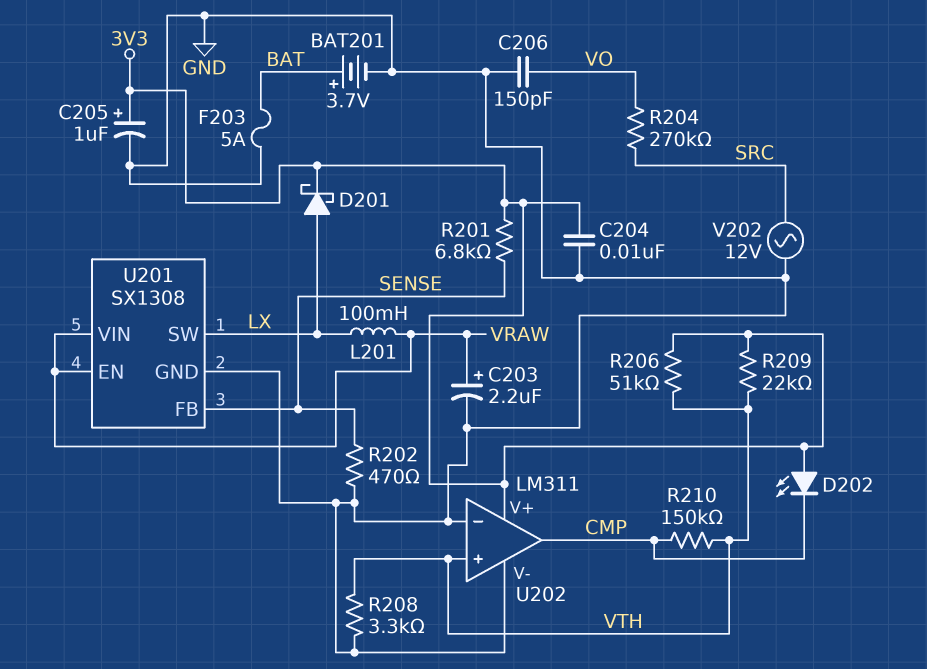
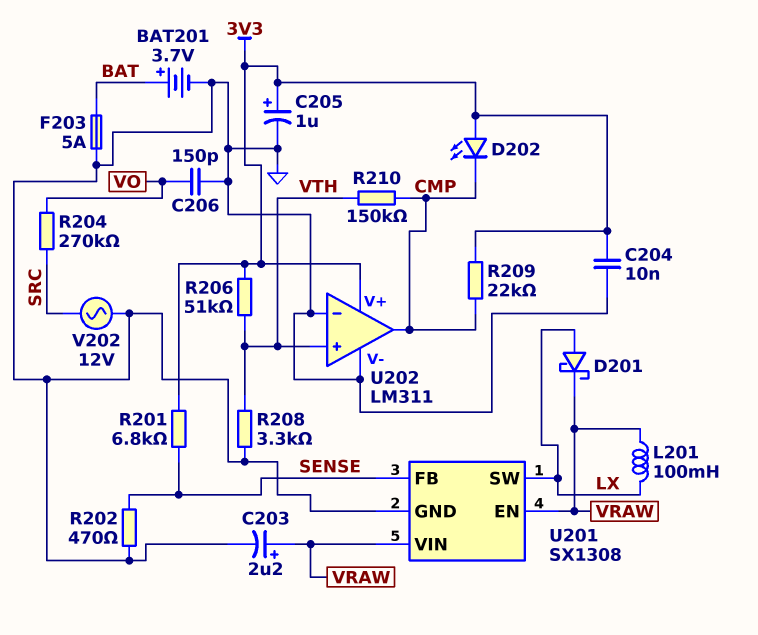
D201: schottky (A LX, K 3V3) -> schottky (A LX, K VRAW)
R209: 22k (3V3, VTH) -> 22k (3V3, CMP)

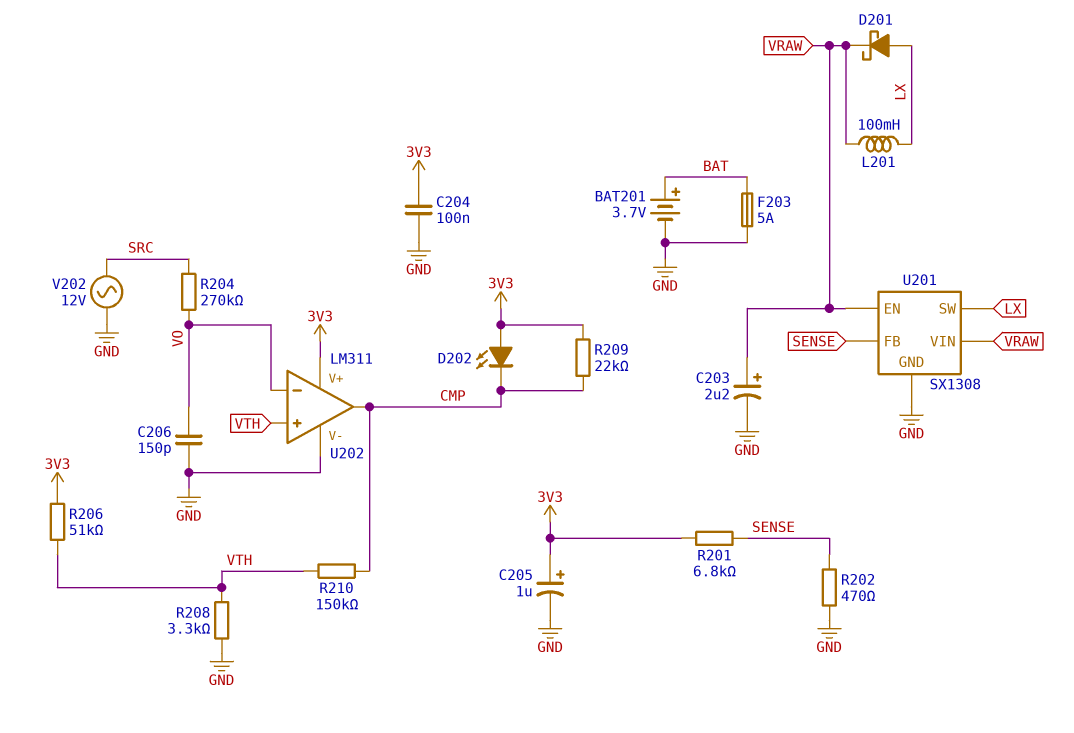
C204: 10nF (3V3, GND) -> 100nF (3V3, GND)
U202 pin in-: GND -> VO

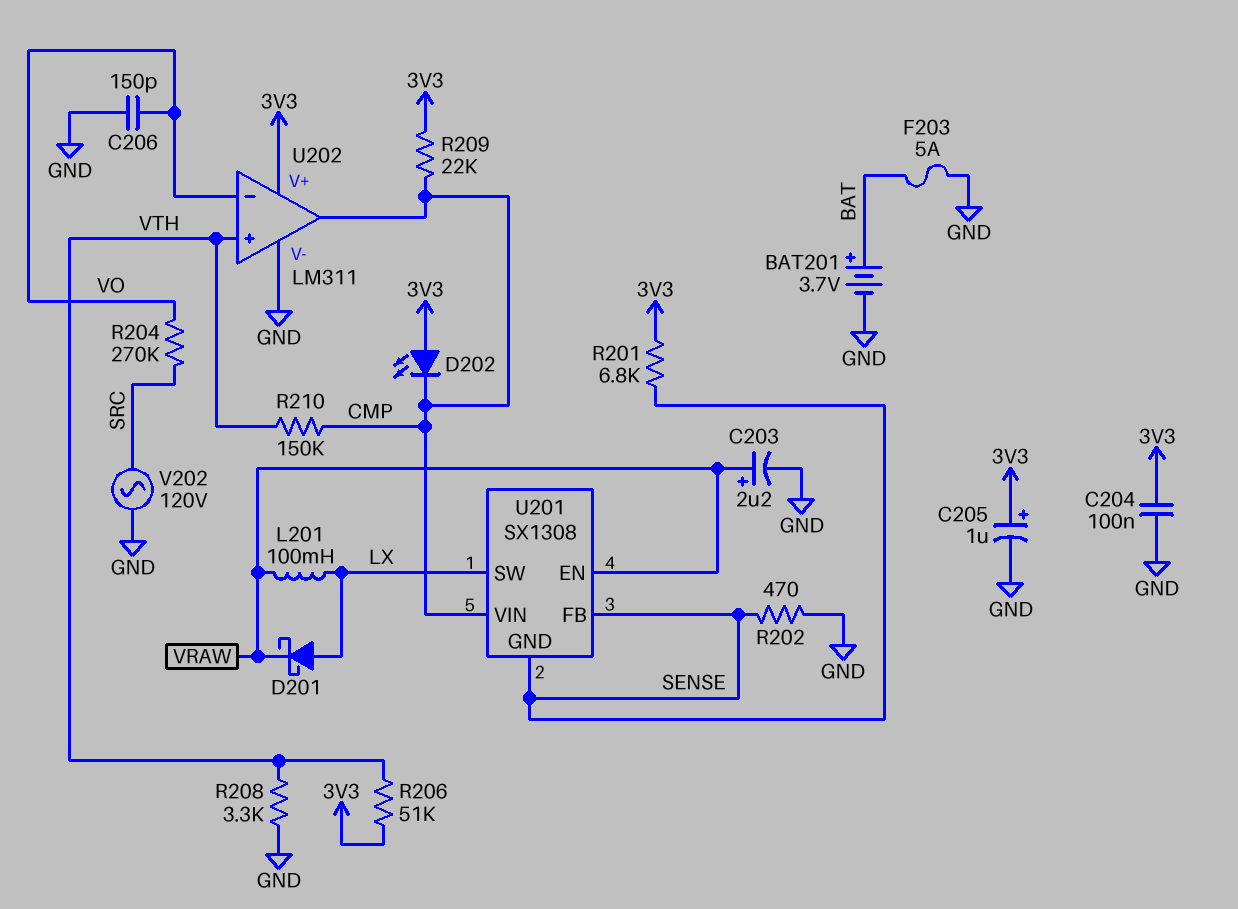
U201 pin GND: GND -> SENSE
U201 pin VIN: VRAW -> CMP
V202: AC 12V (GND, SRC) -> AC 120V (GND, SRC)

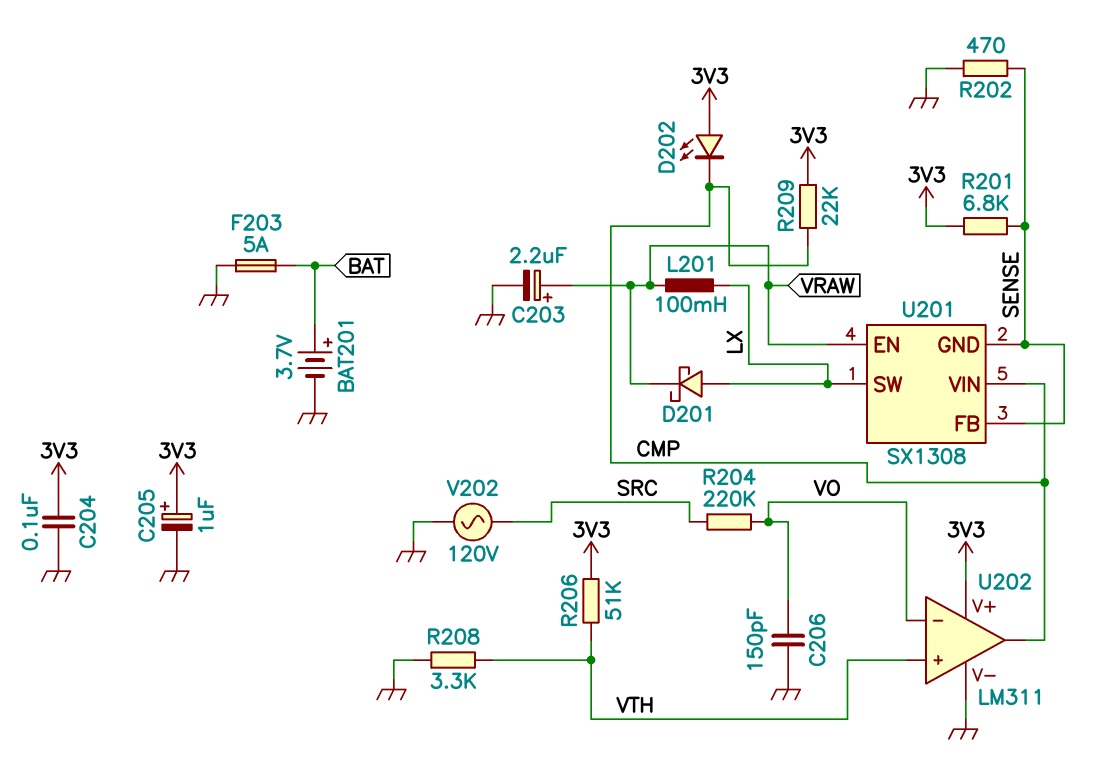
R204: 270k (SRC, VO) -> 220k (SRC, VO)
R210: 150k (CMP, VTH) -> none

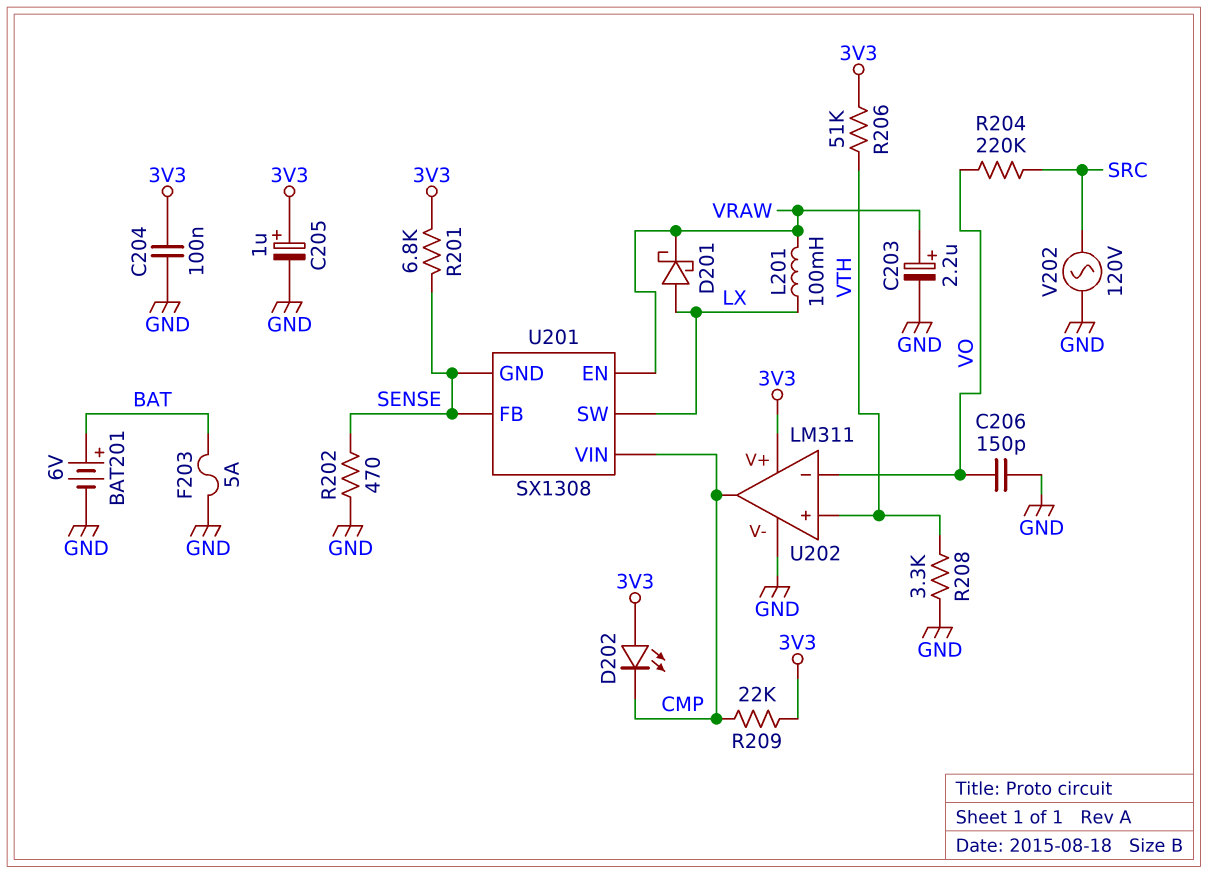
BAT201: 3.7V (plus BAT, minus GND) -> 6V (plus BAT, minus GND)

